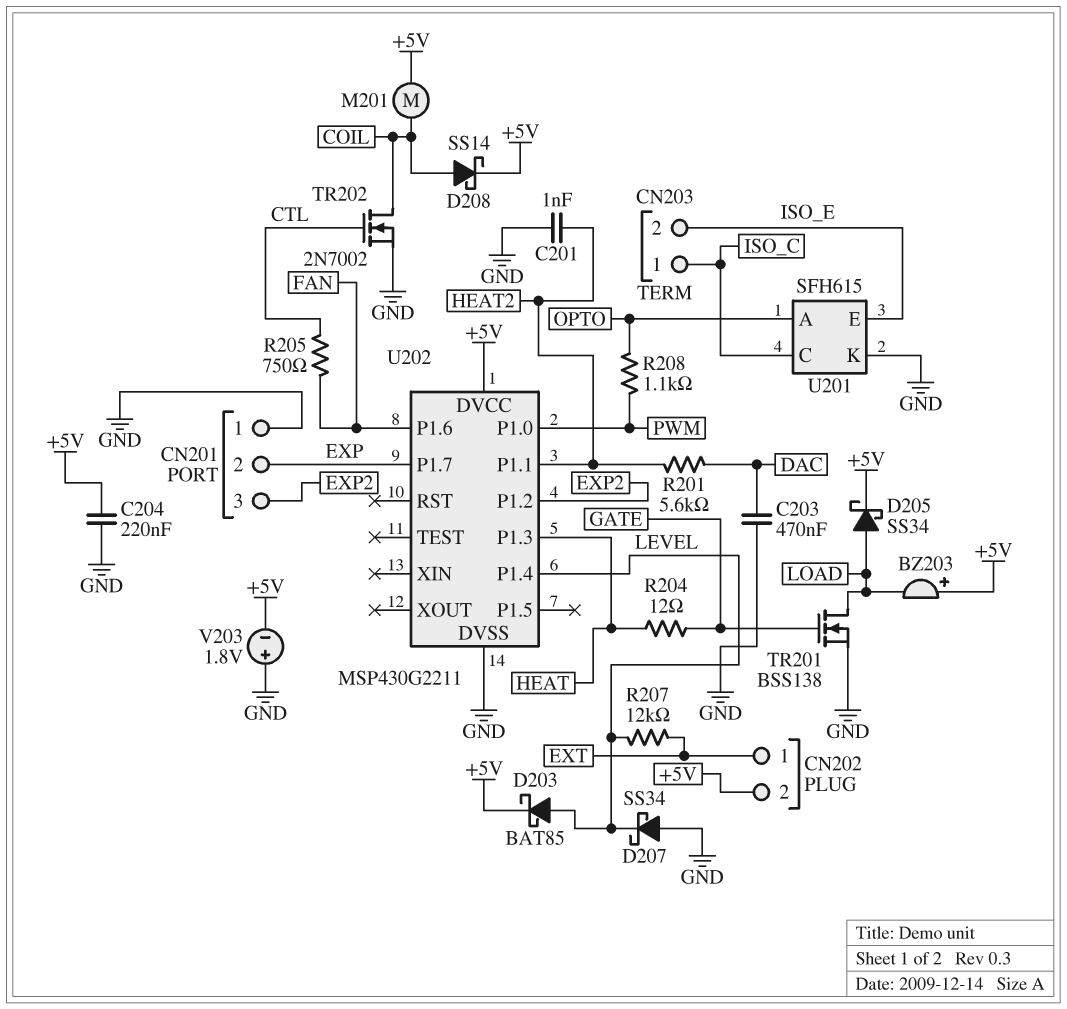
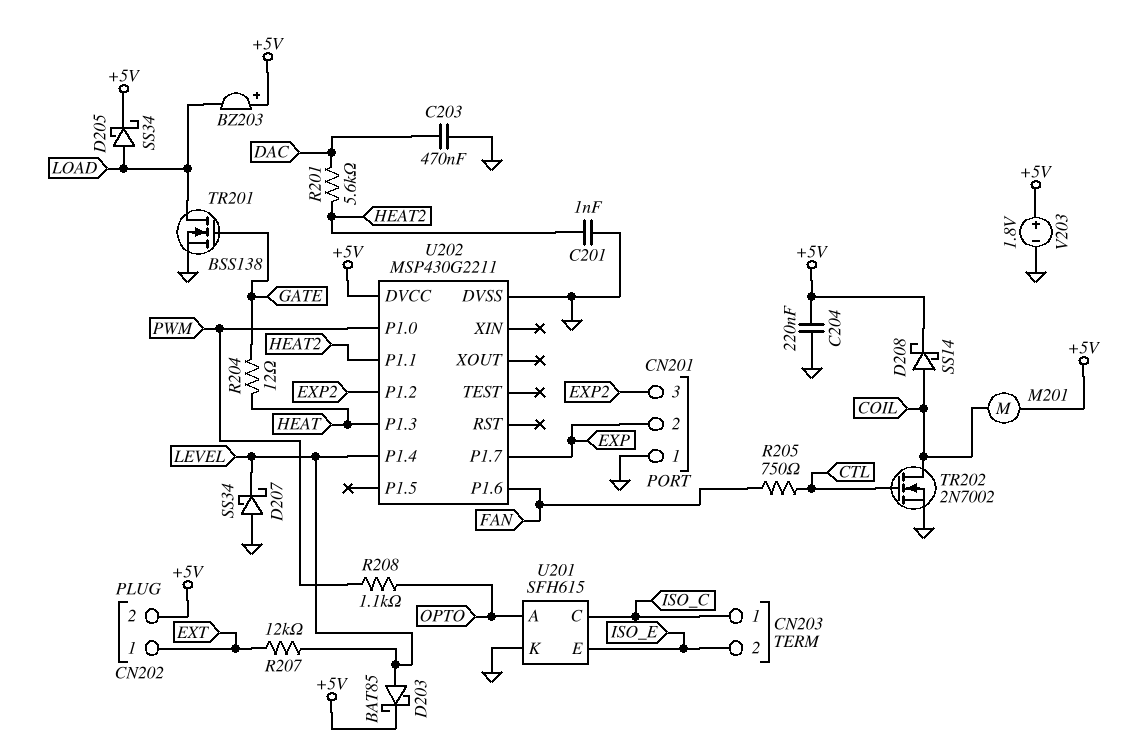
V203: 1.8V (plus GND, minus +5V) -> 1.8V (plus +5V, minus GND)

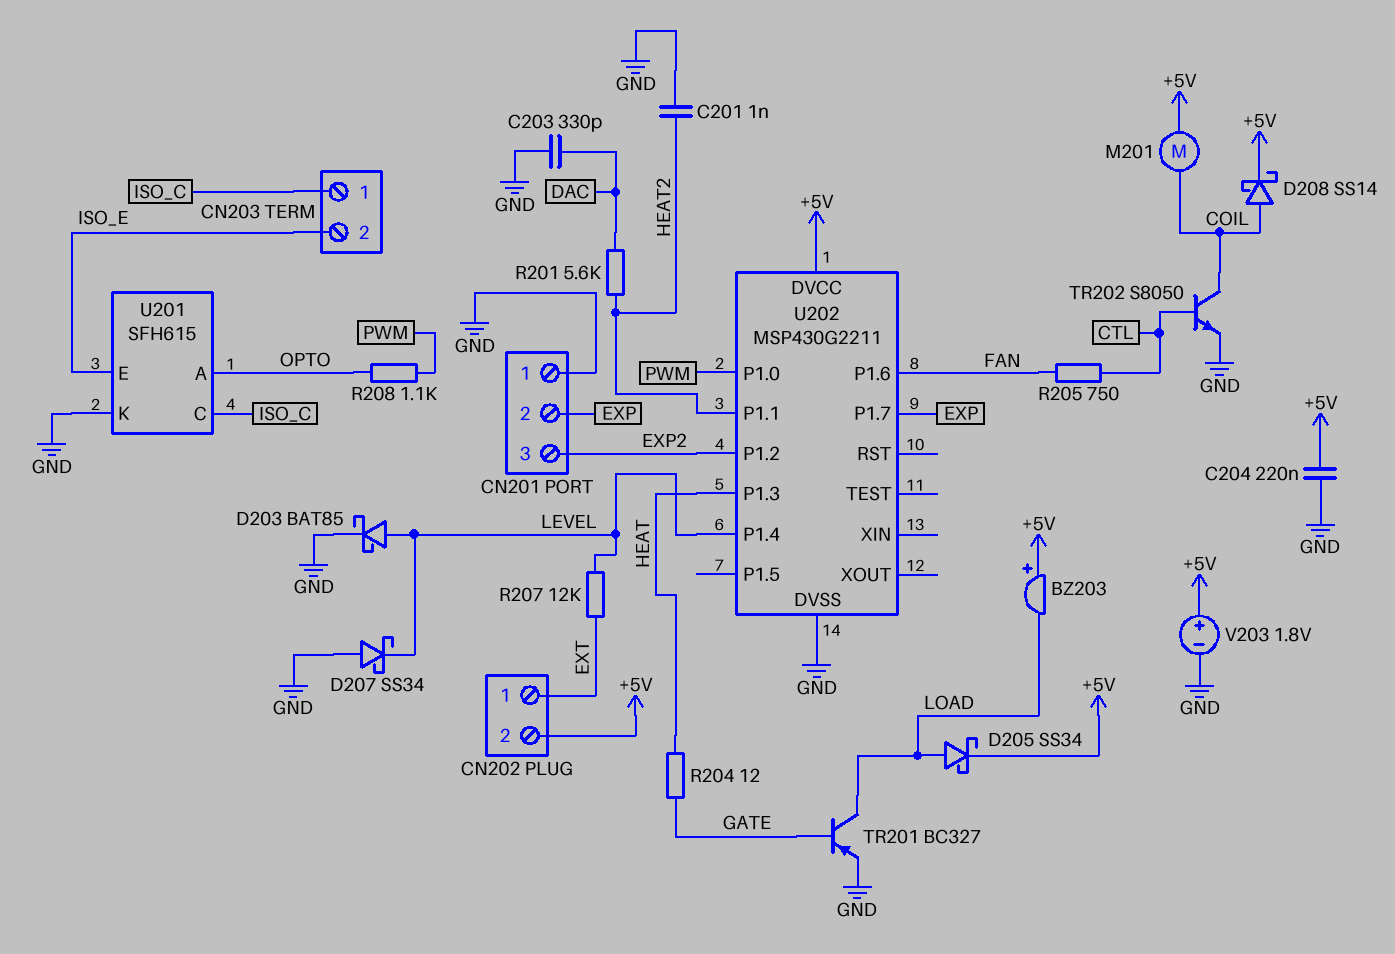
C203: 470nF (DAC, GND) -> 330pF (DAC, GND)
D203: schottky BAT85 (A LEVEL, K +5V) -> schottky BAT85 (A LEVEL, K GND)
TR201: NMOS BSS138 (G GATE, D LOAD, S GND) -> PNP BC327 (B GATE, C LOAD, E GND)
TR202: NMOS 2N7002 (G CTL, D COIL, S GND) -> NPN S8050 (B CTL, C COIL, E GND)

